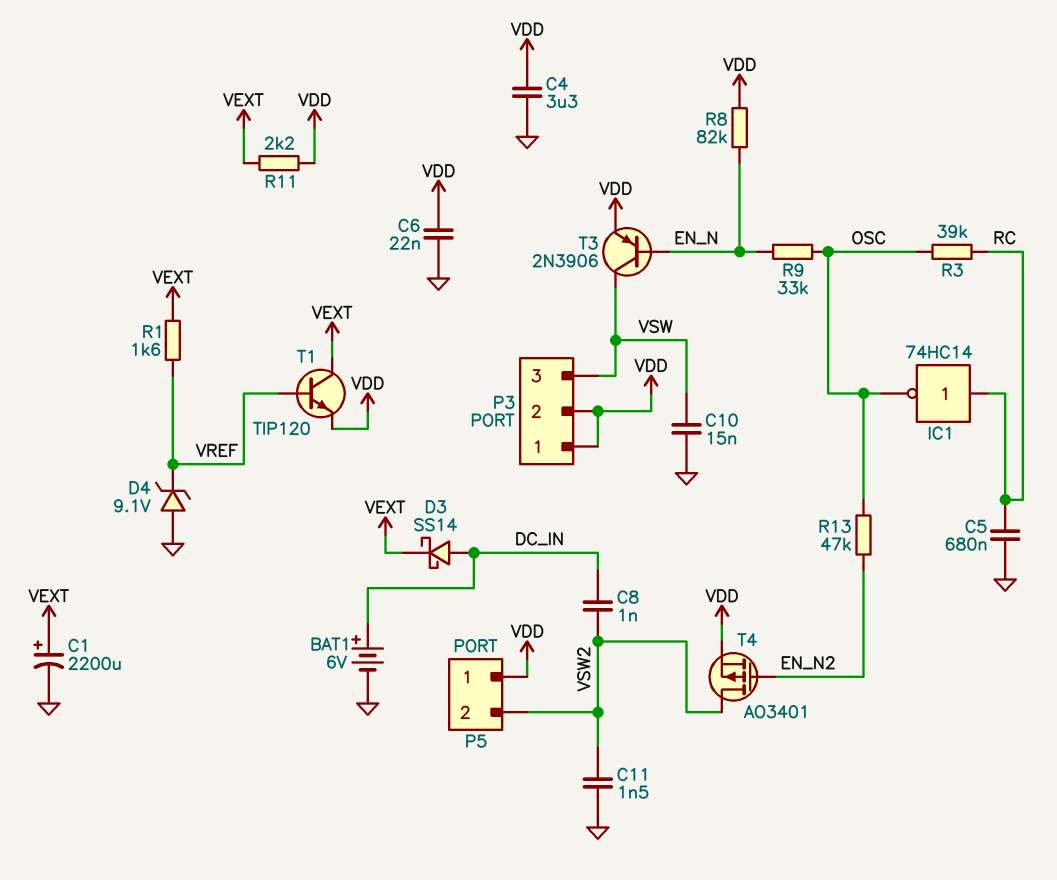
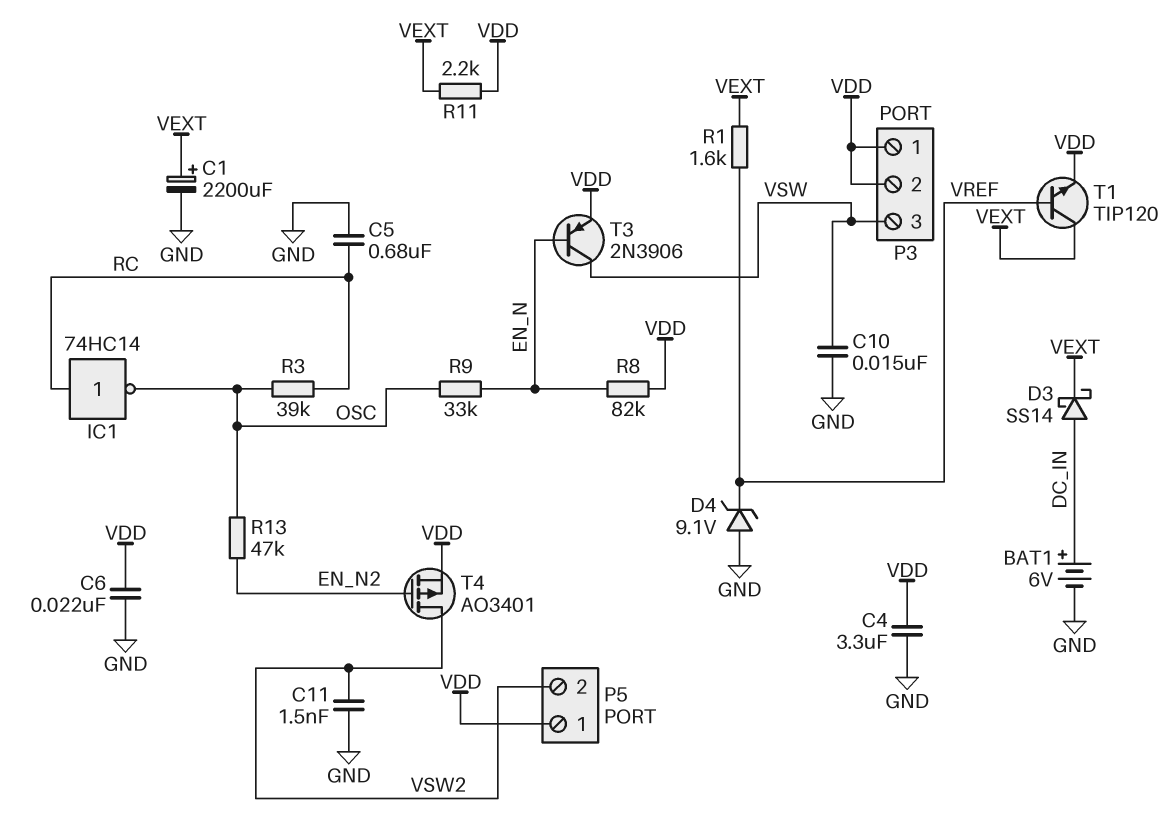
C8: 1nF (DC_IN, VSW2) -> none

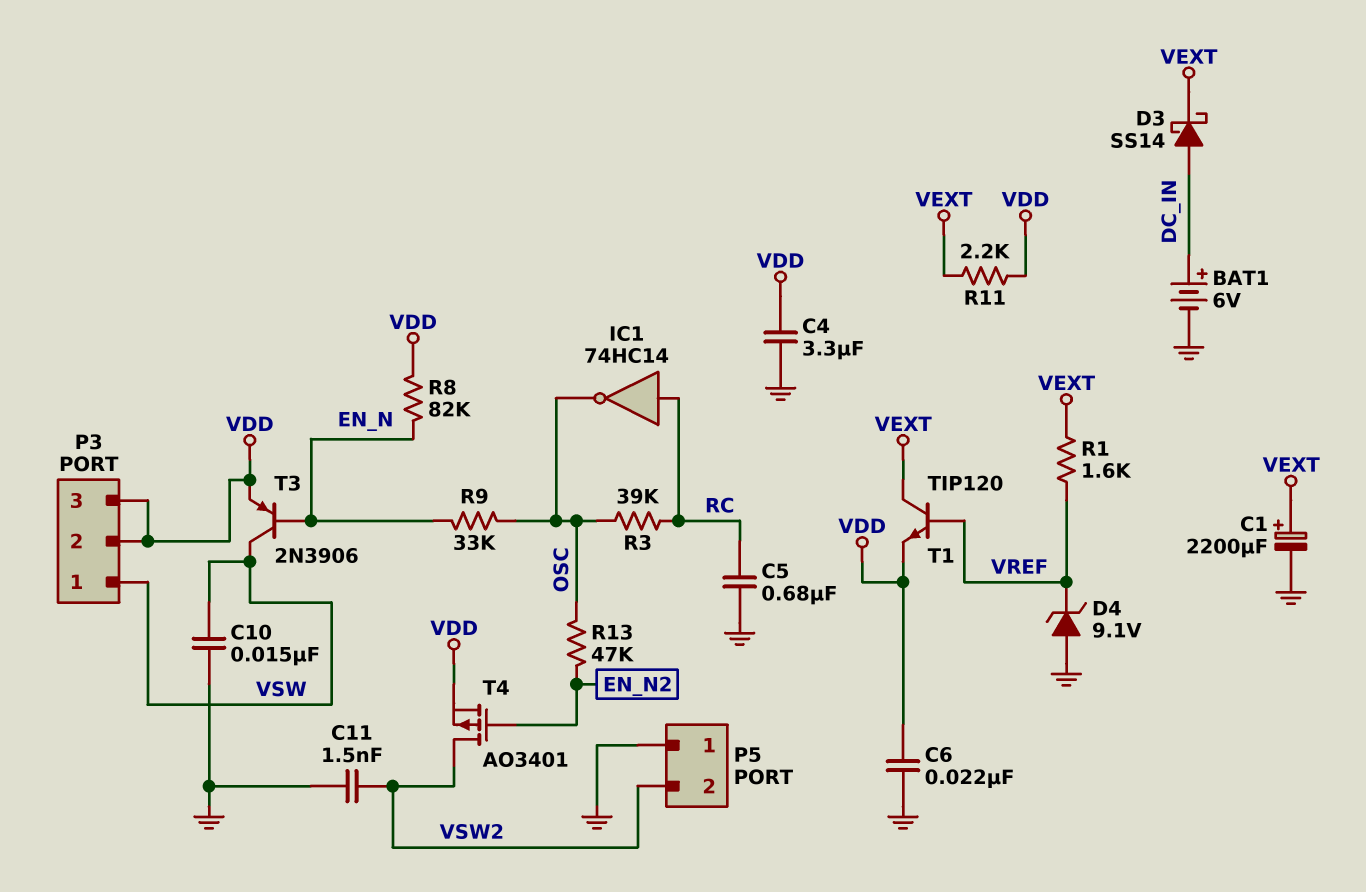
P3 pin 1: VDD -> VSW
P3 pin 3: VSW -> VDD
P5 pin 1: VDD -> GND

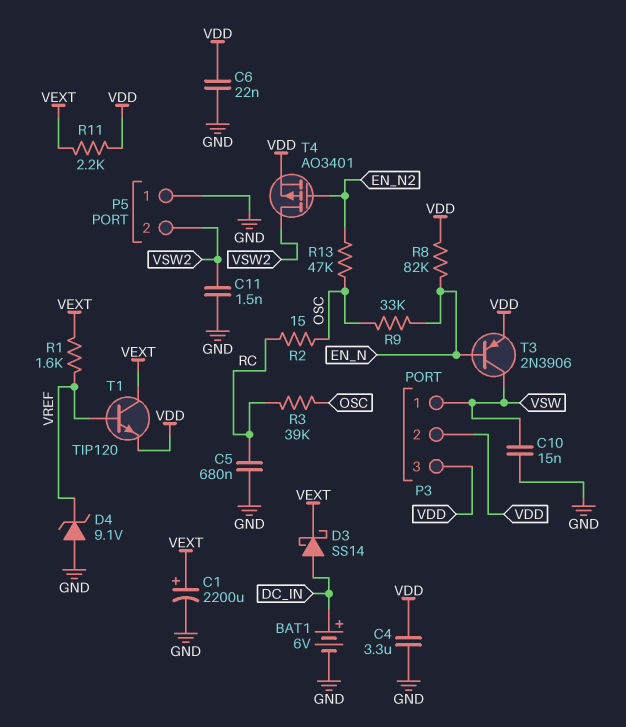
IC1: NOT 74HC14 (in RC, out OSC) -> none
R2: none -> 15 (OSC, RC)

